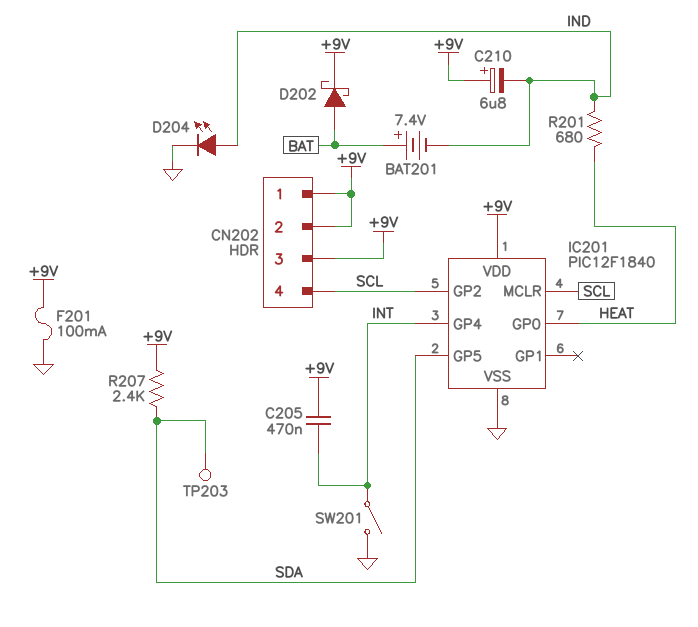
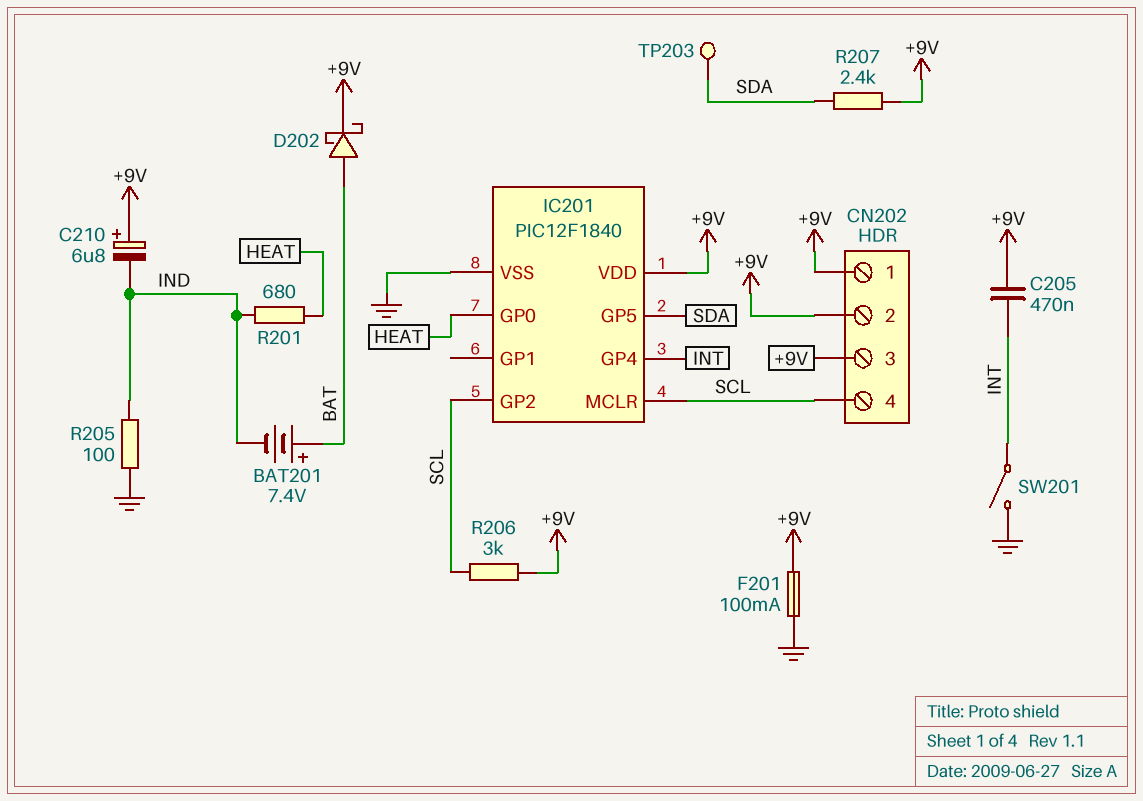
D204: LED (A IND, K GND) -> none
R205: none -> 100 (GND, IND)
R206: none -> 3k (+9V, SCL)

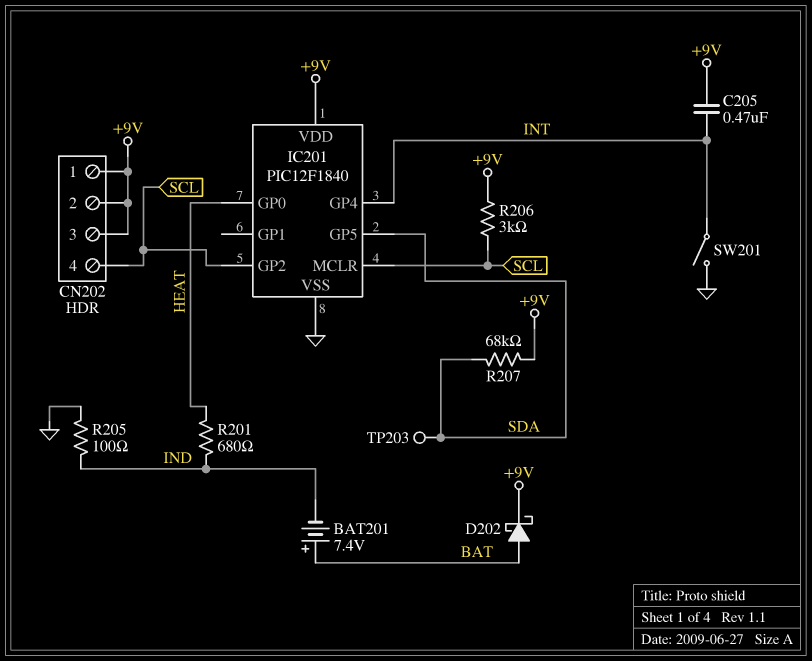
C210: 6.8uF (plus +9V, minus IND) -> none
F201: 100mA (+9V, GND) -> none
R207: 2.4k (+9V, SDA) -> 68k (+9V, SDA)

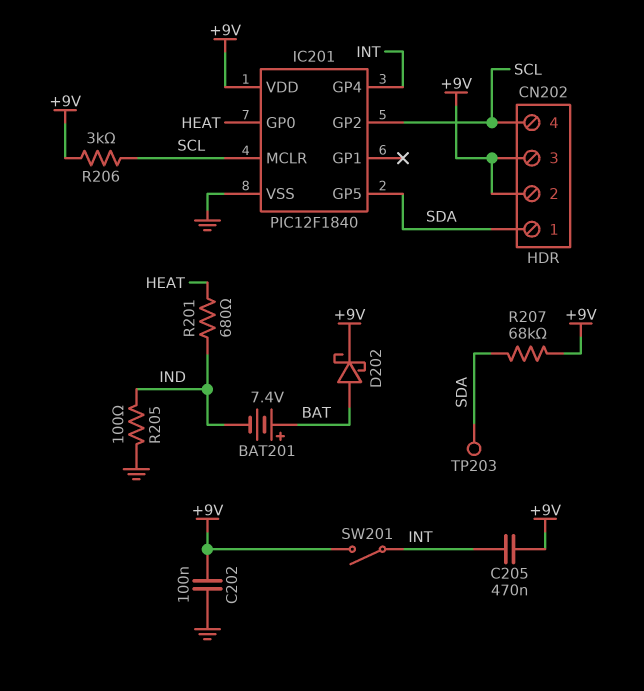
C202: none -> 100nF (+9V, GND)
CN202 pin 1: +9V -> SDA
SW201: switch (GND, INT) -> switch (+9V, INT)

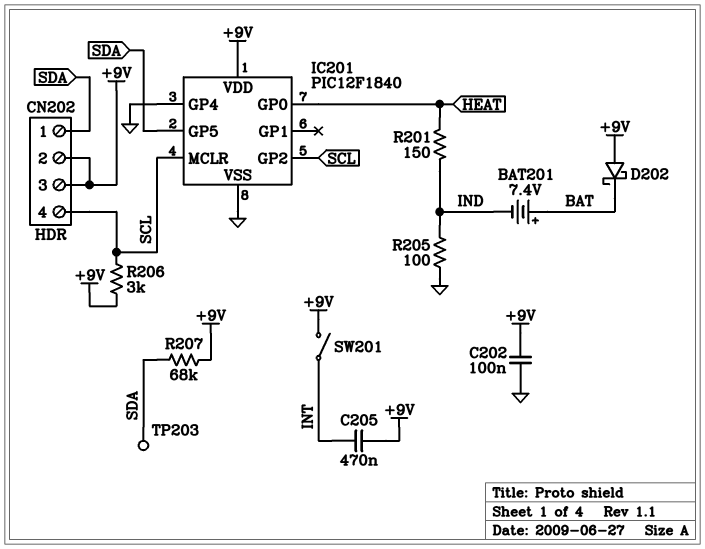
D202: schottky (A BAT, K +9V) -> schottky (A +9V, K BAT)
IC201 pin GP4: INT -> GND
R201: 680 (HEAT, IND) -> 150 (HEAT, IND)

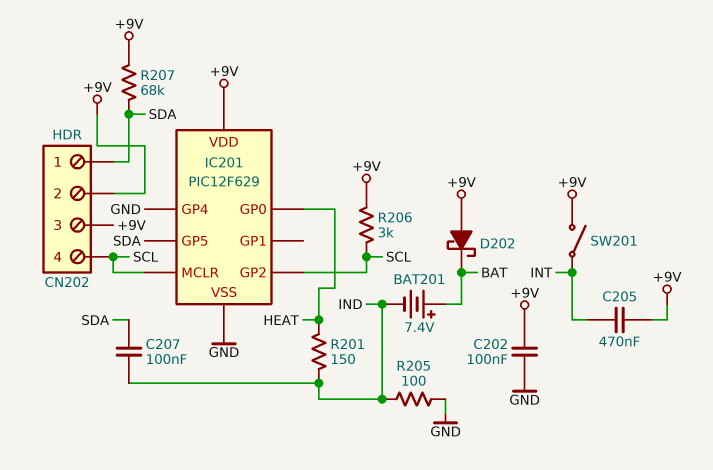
C207: none -> 100nF (IND, SDA)
IC201: PIC12F1840 -> PIC12F629
TP203: test point (SDA) -> none

